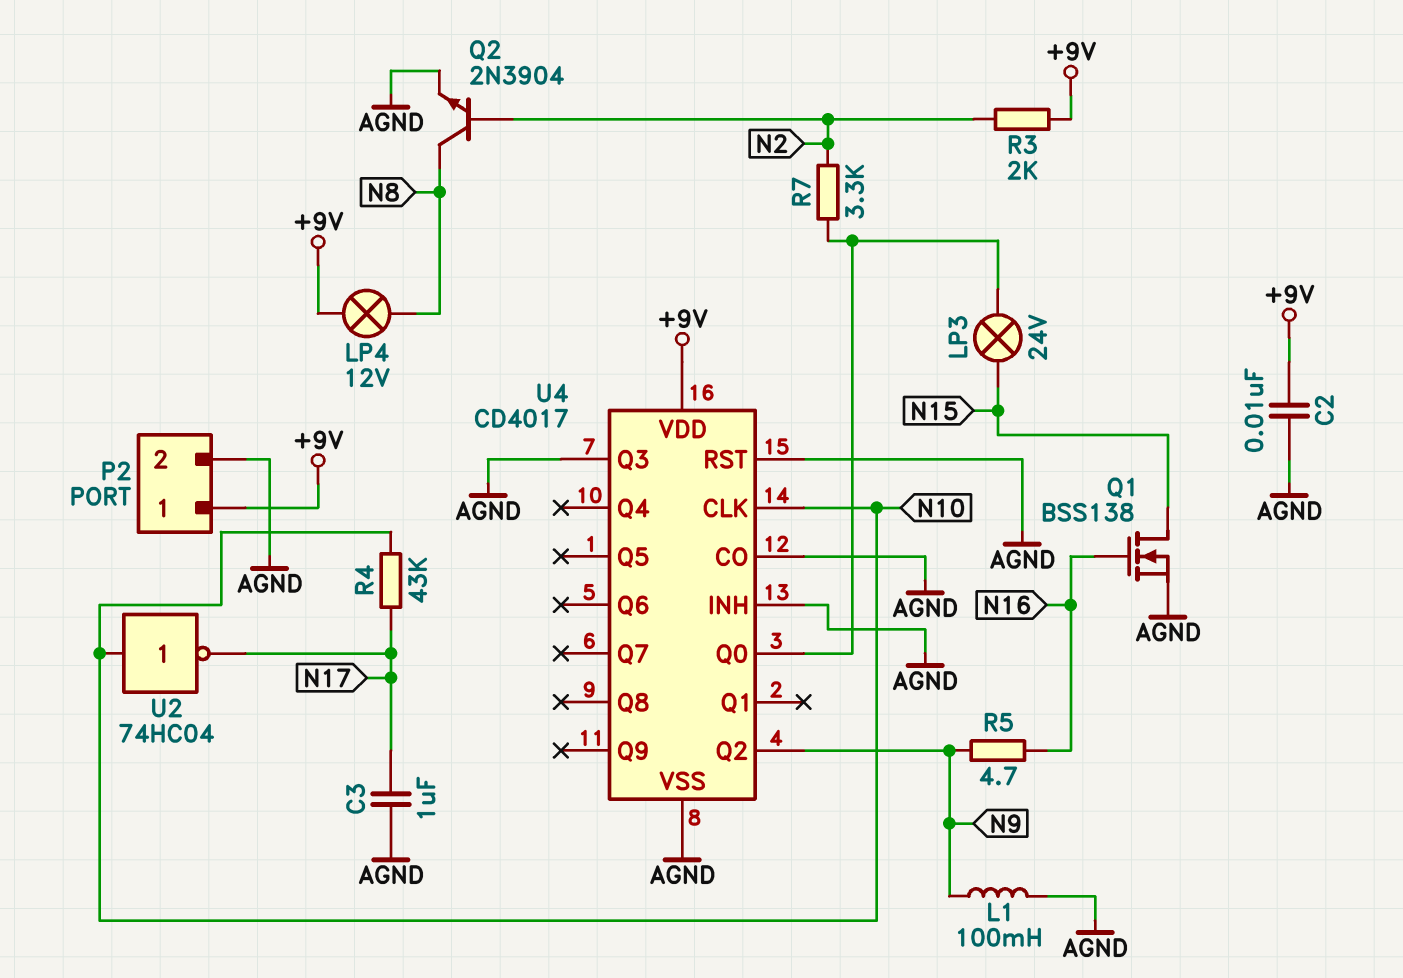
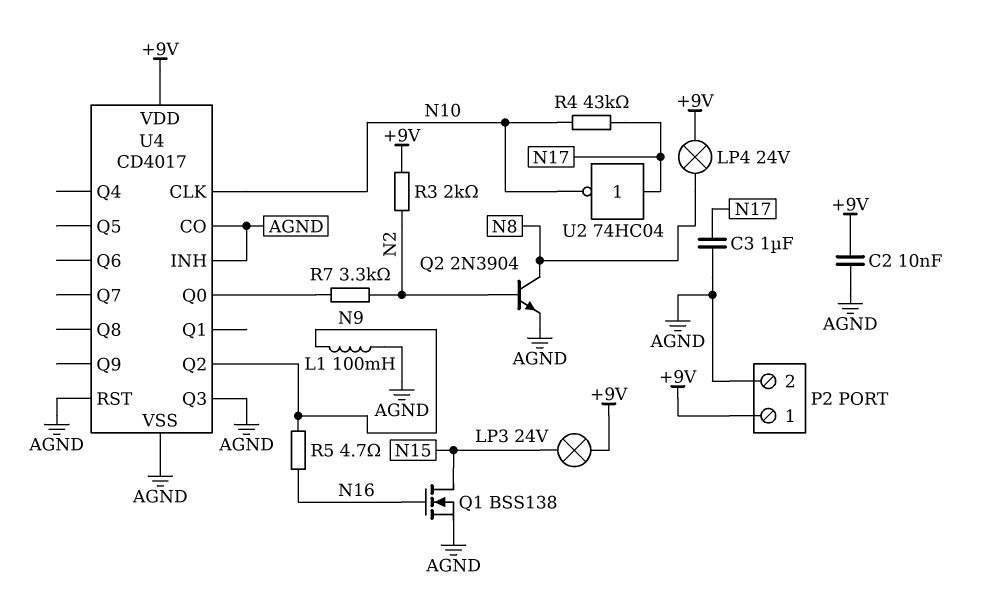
LP3: lamp 24V (N15, U4/Q0) -> lamp 24V (+9V, N15)
LP4: lamp 12V (+9V, N8) -> lamp 24V (+9V, N8)
U2: NOT 74HC04 (in N10, out N17) -> NOT 74HC04 (in N17, out N10)

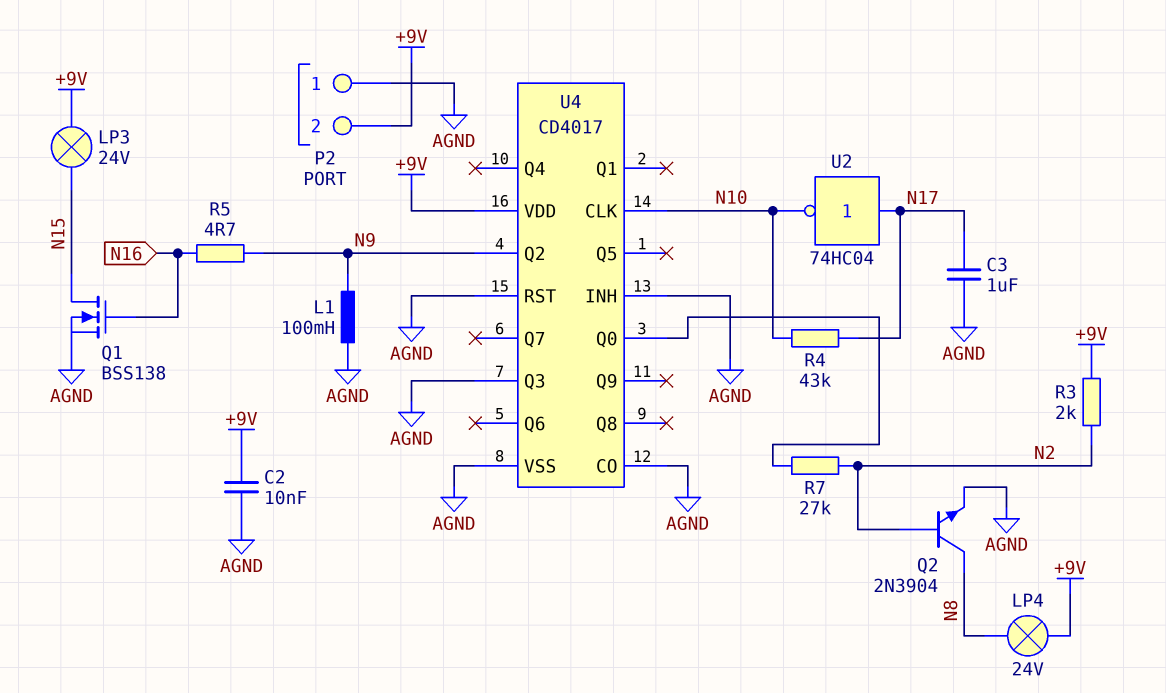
P2 pin 1: +9V -> AGND
P2 pin 2: AGND -> +9V
R7: 3.3k (N2, U4/Q0) -> 27k (N2, U4/Q0)

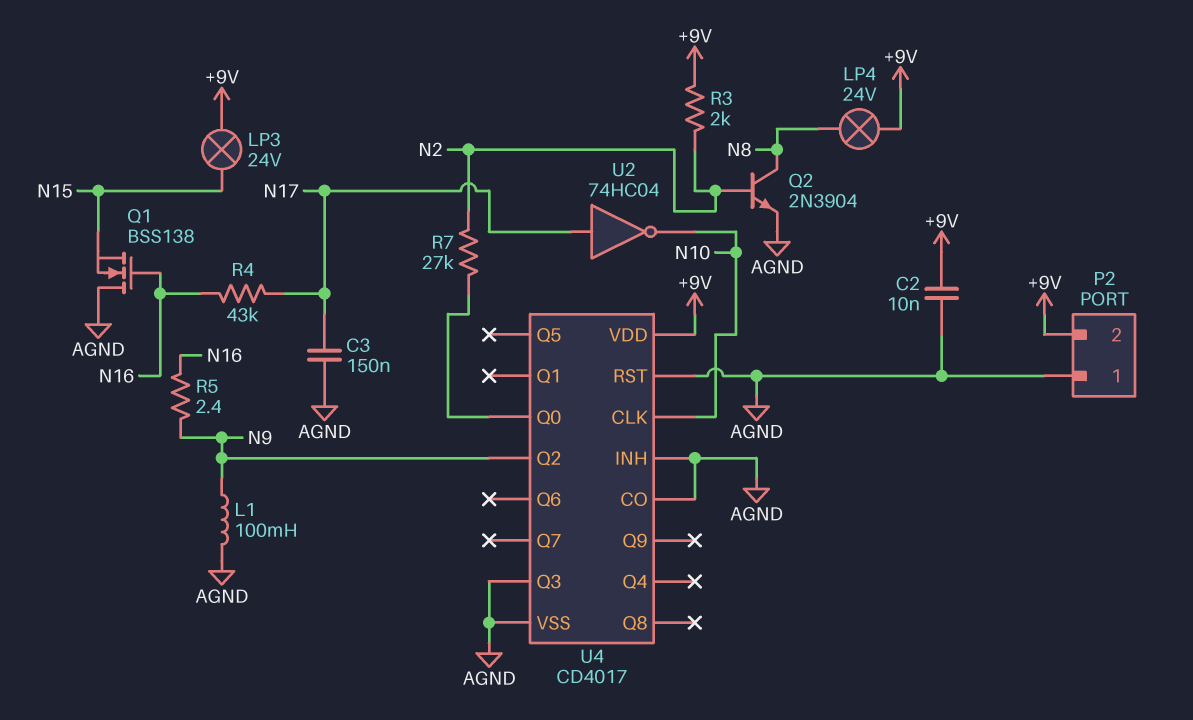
C3: 1uF (AGND, N17) -> 150nF (AGND, N17)
Q1: NMOS BSS138 (G N16, D N15, S AGND) -> NMOS BSS138 (G N16, D AGND, S N15)
R4: 43k (N10, N17) -> 43k (N16, N17)
R5: 4.7 (N9, N16) -> 2.4 (N9, N16)

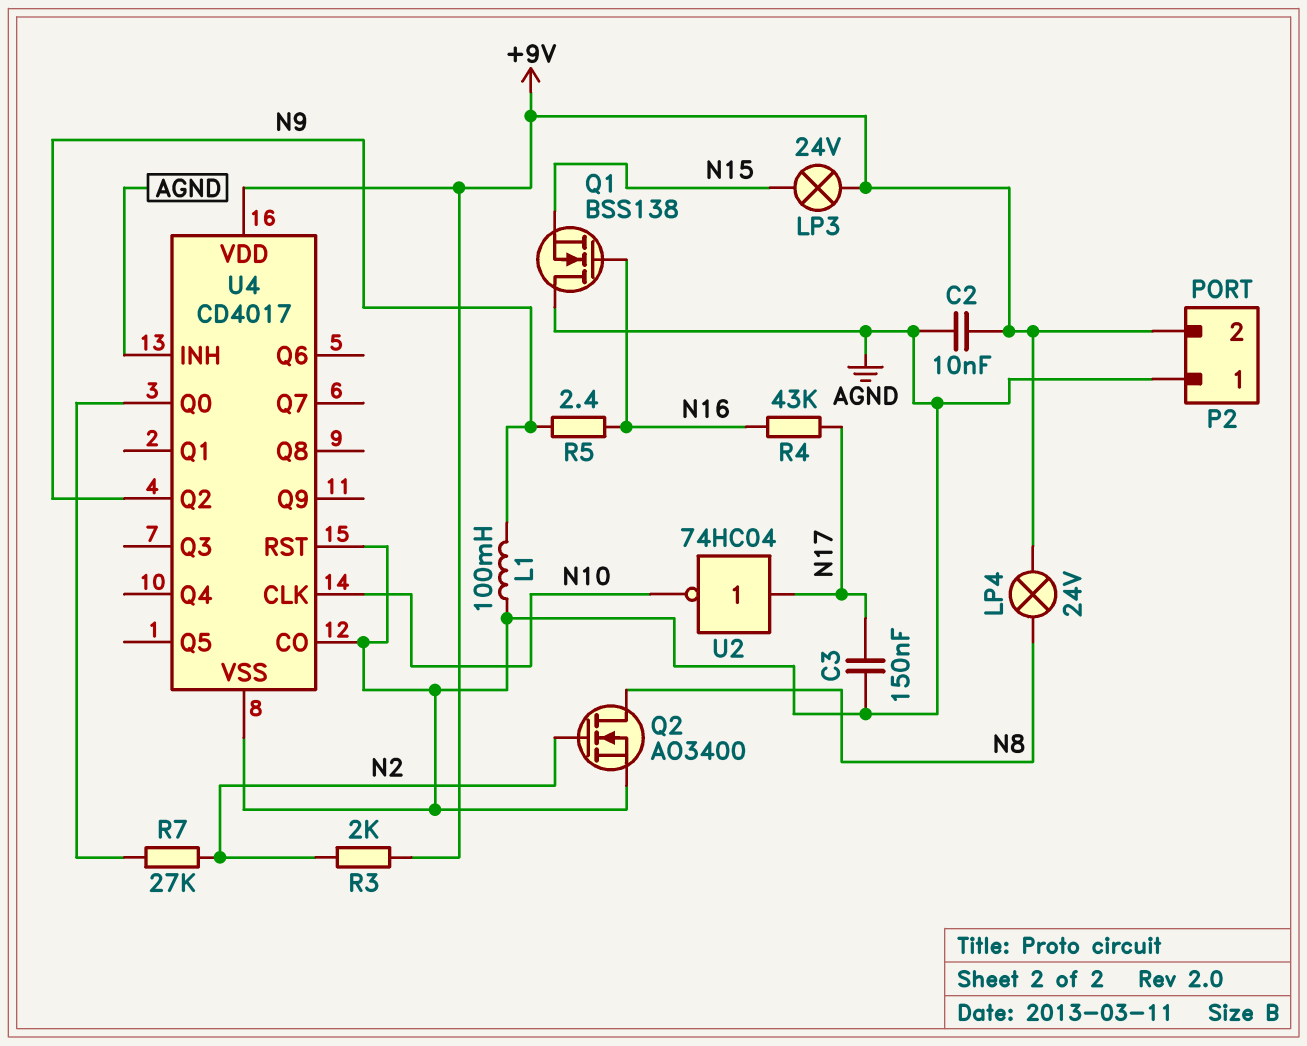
Q2: NPN 2N3904 (B N2, C N8, E AGND) -> NMOS AO3400 (G N2, D N8, S AGND)
U4 pin Q3: AGND -> none

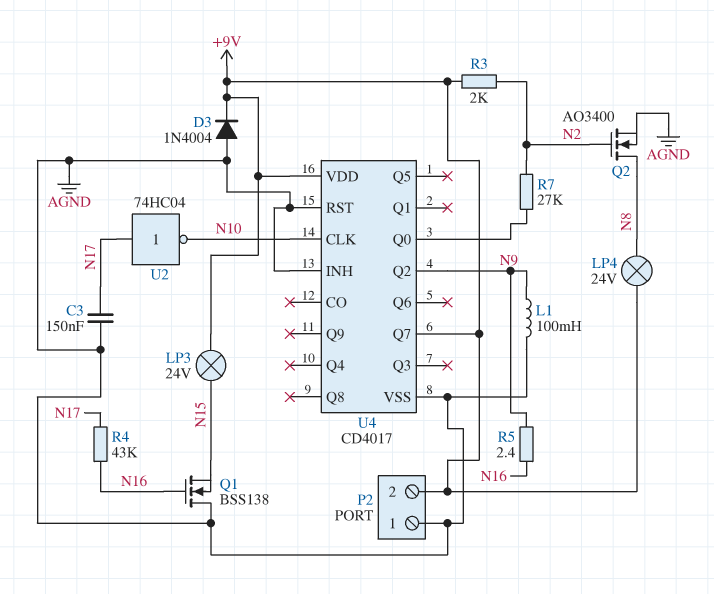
C2: 10nF (+9V, AGND) -> none
D3: none -> diode 1N4004 (A AGND, K +9V)
U4 pin CO: AGND -> none
U4 pin Q7: none -> +9V

